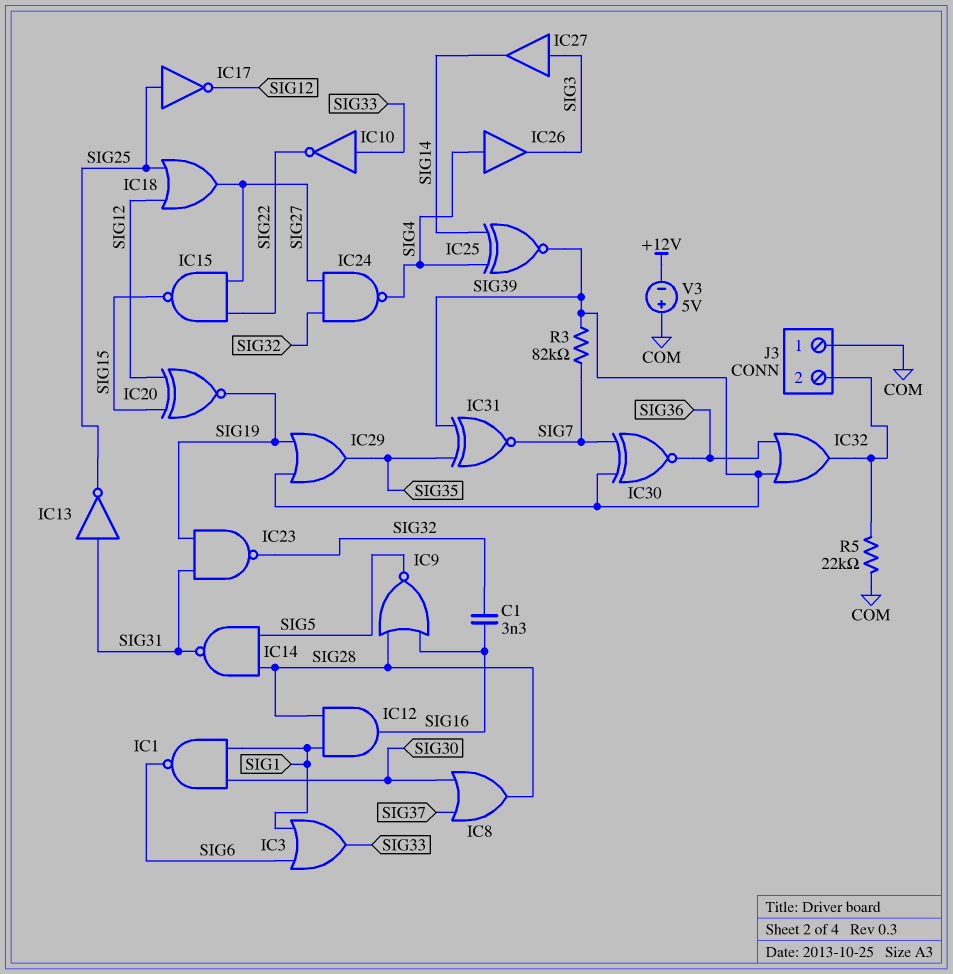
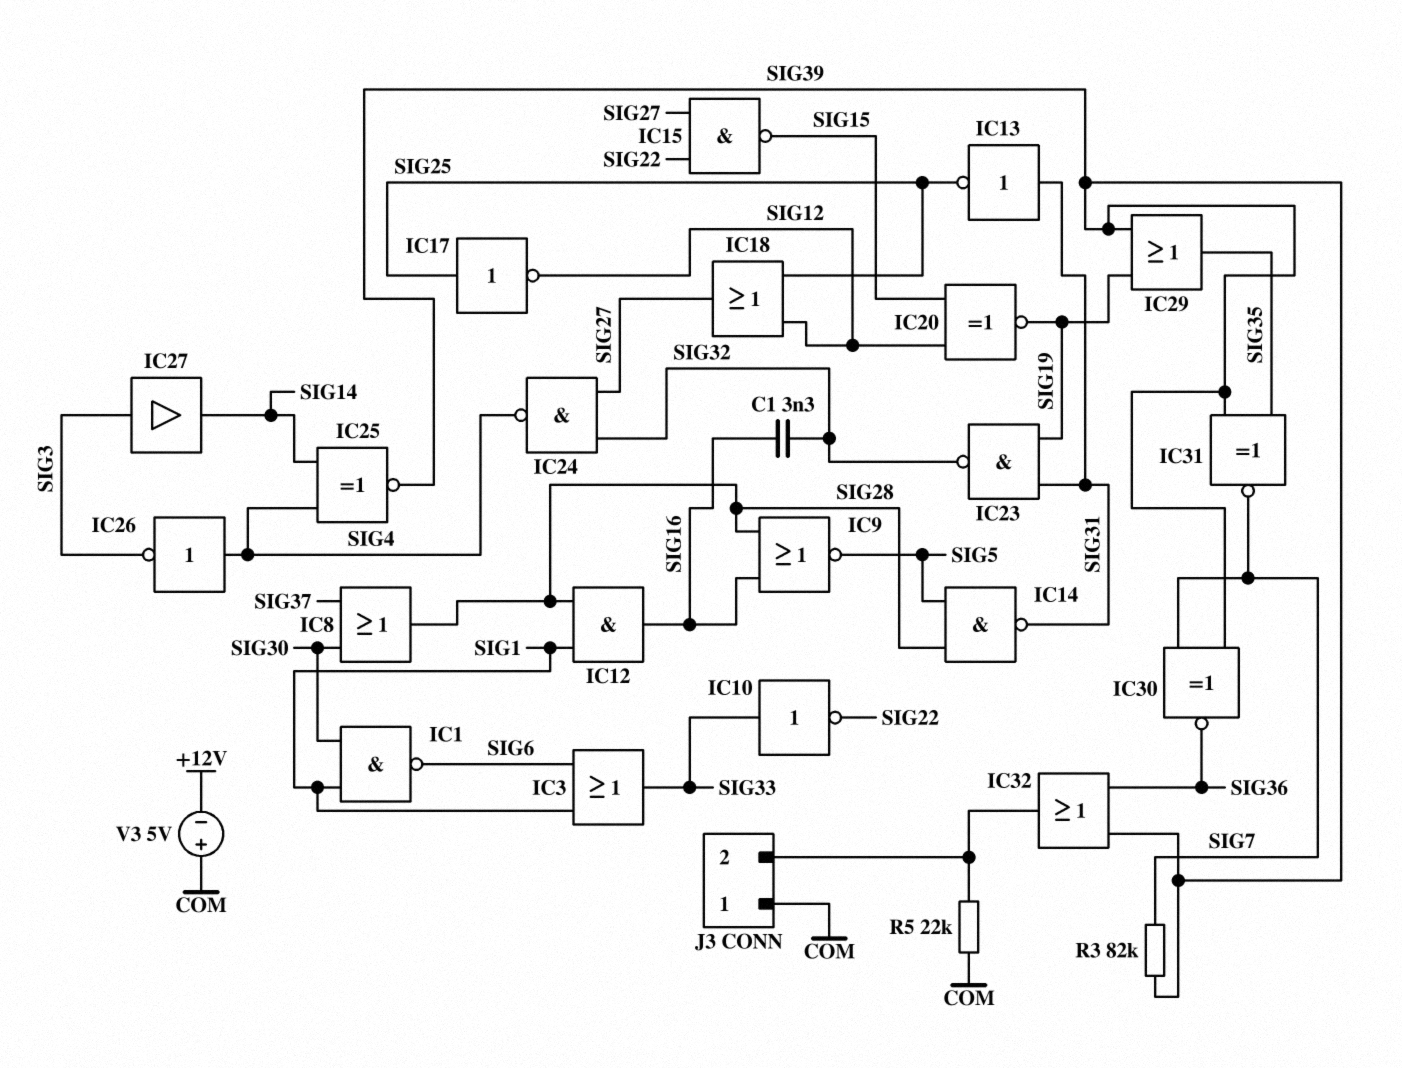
IC26: buffer (in SIG4, out SIG3) -> NOT (in SIG4, out SIG3)

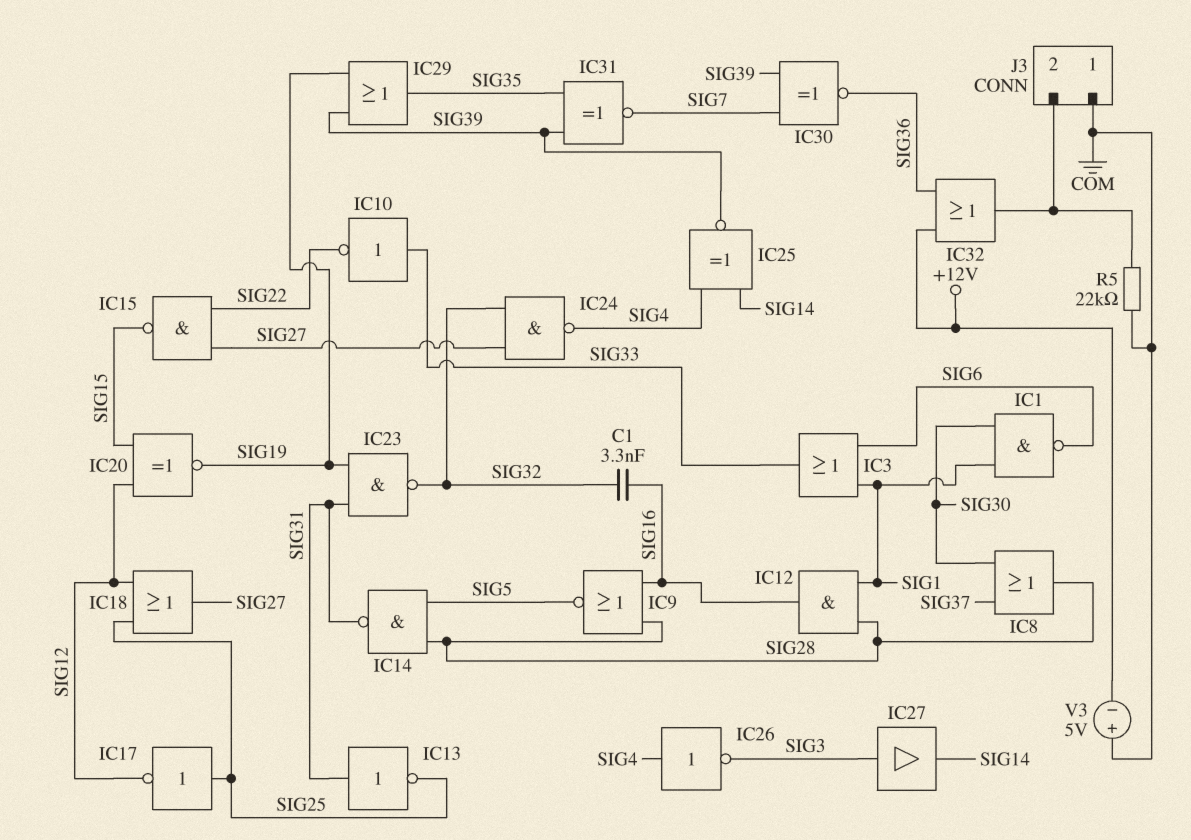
IC32: OR (in SIG36, in SIG39, out J3/2) -> OR (in +12V, in SIG36, out J3/2)
R3: 82k (SIG7, SIG39) -> none

